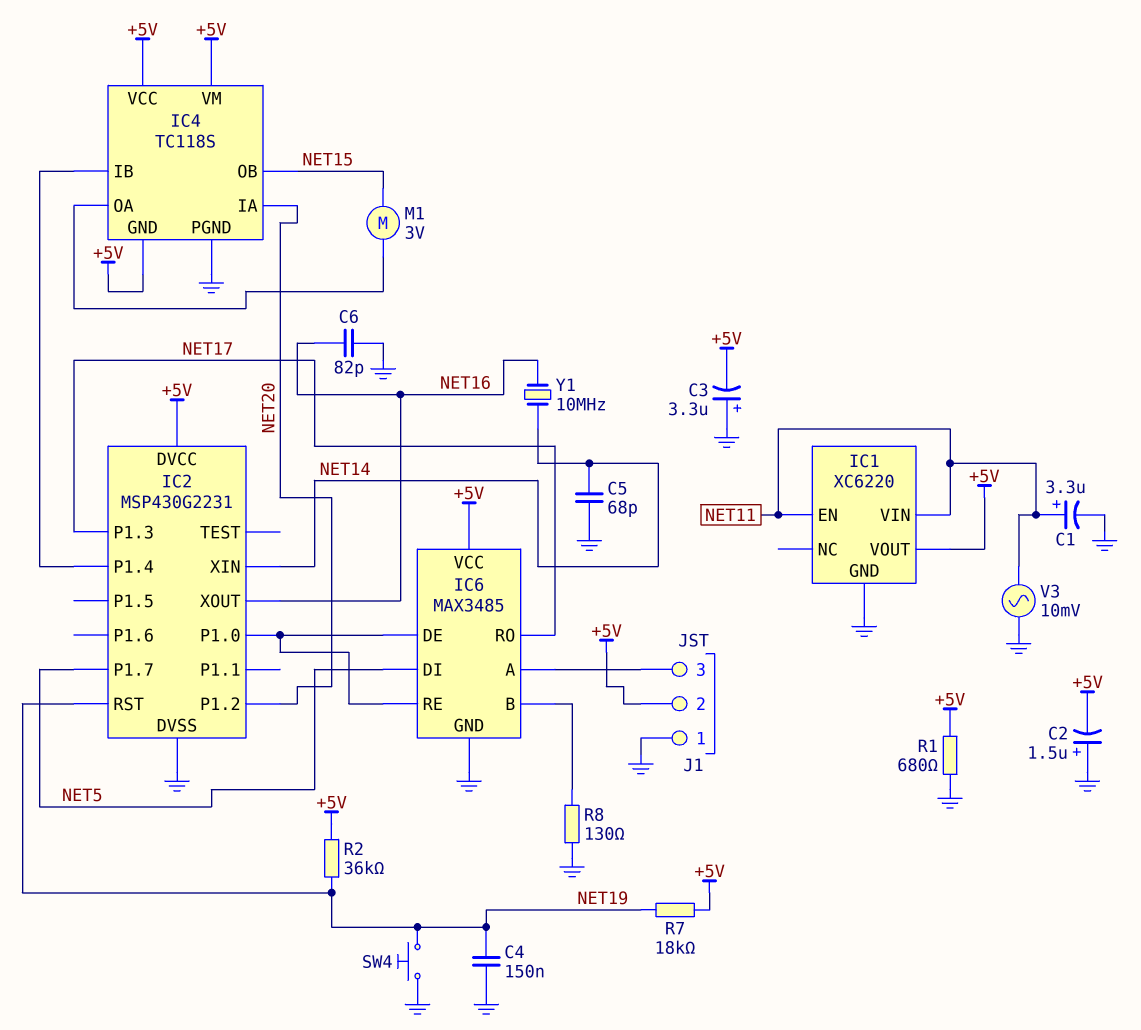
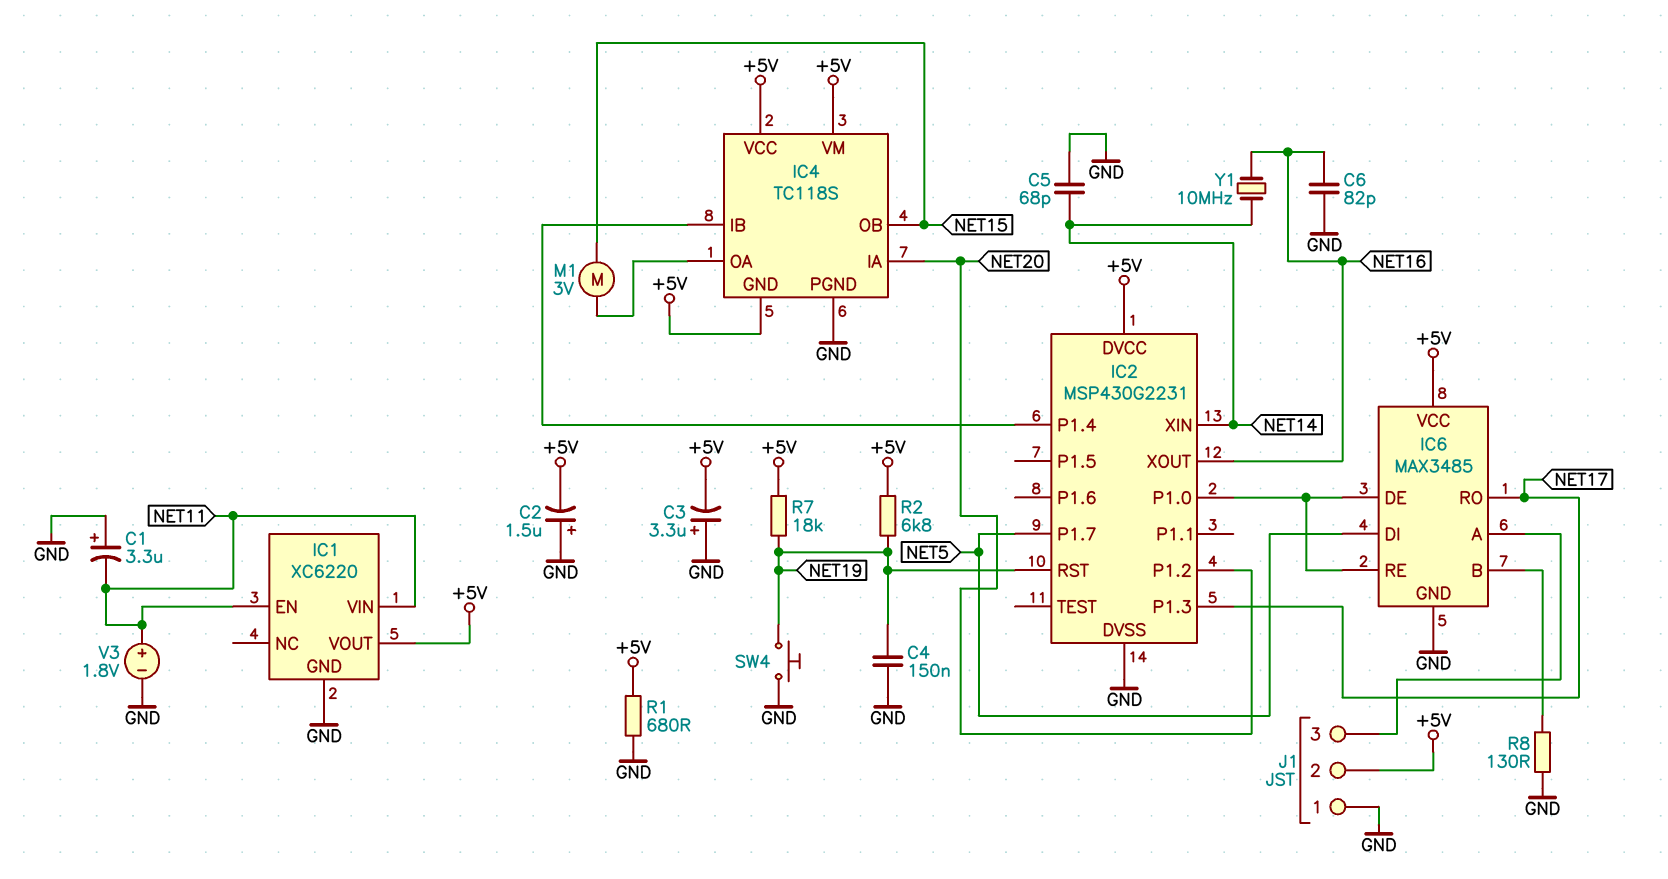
C1: 3.3uF (plus NET11, minus GND) -> 3.3uF (plus GND, minus NET11)
R2: 36k (+5V, NET19) -> 6.8k (+5V, NET19)
V3: AC 10mV (GND, NET11) -> 1.8V (plus NET11, minus GND)

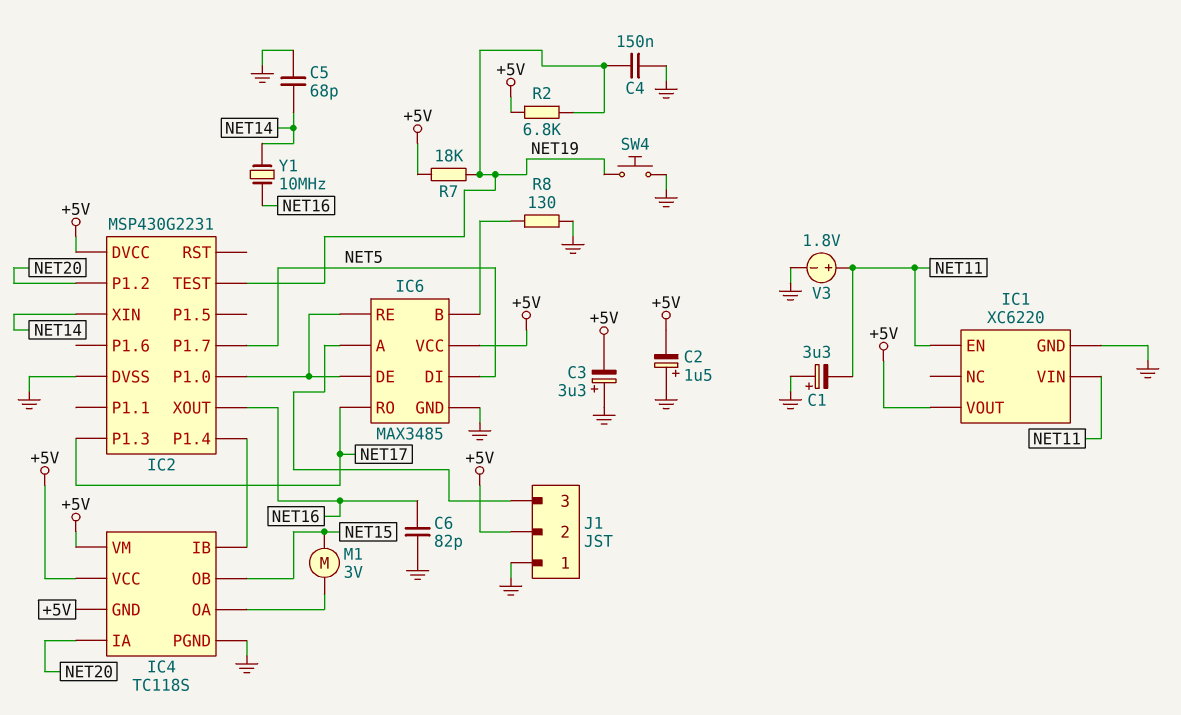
IC2 pin RST: NET19 -> none
IC2 pin TEST: none -> NET19
R1: 680 (+5V, GND) -> none

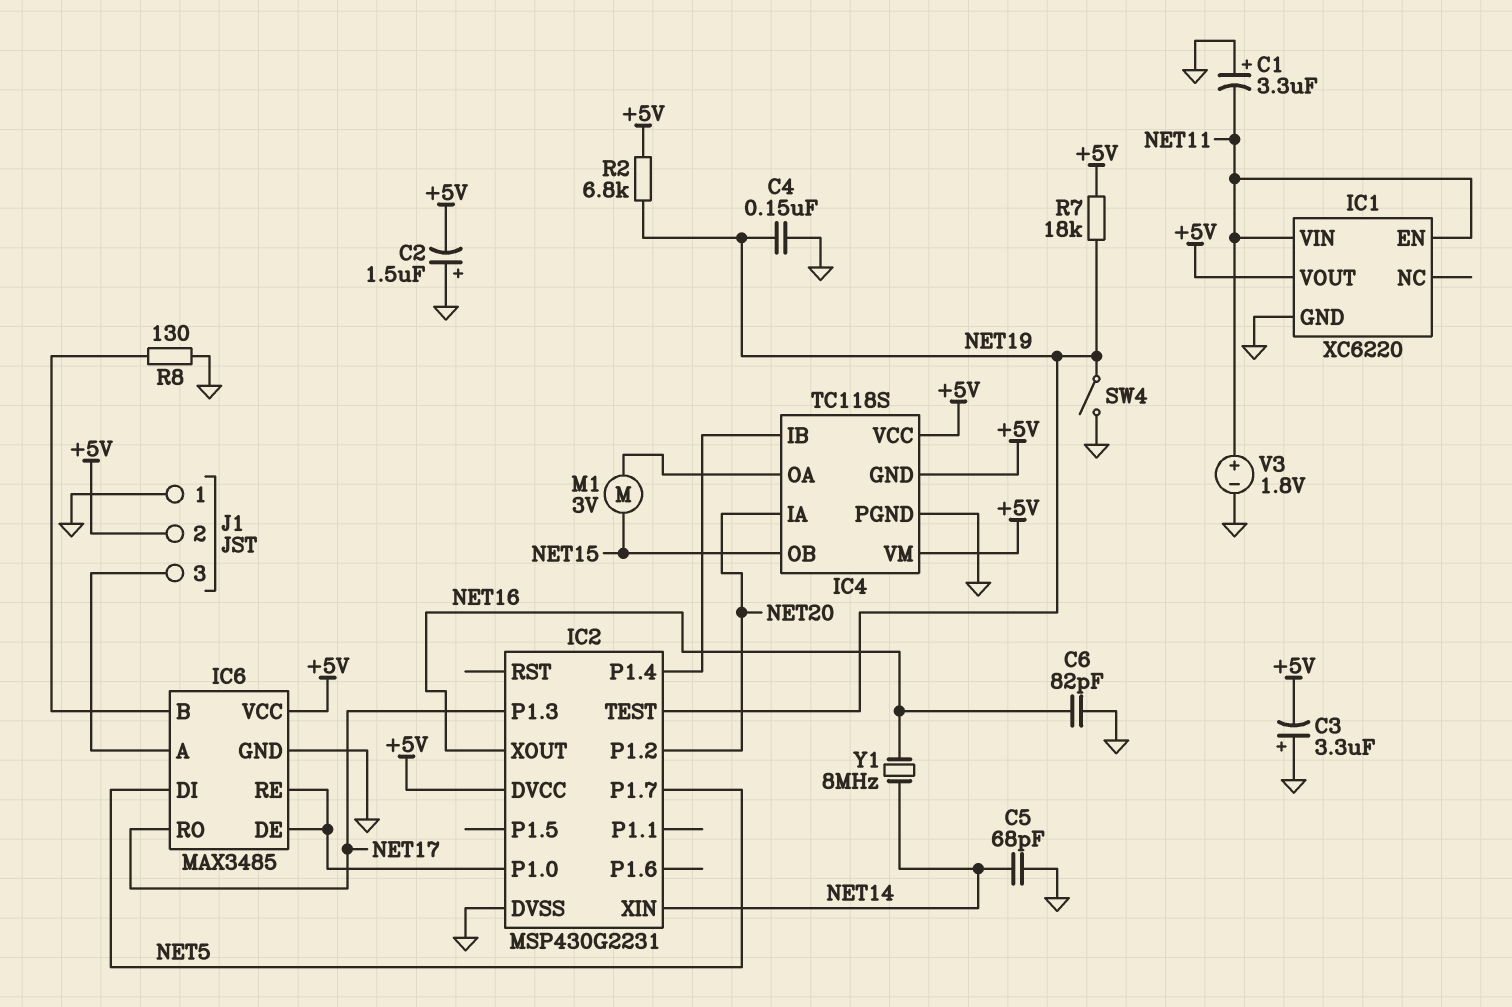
SW4: button (GND, NET19) -> switch (GND, NET19)
Y1: 10MHz (NET14, NET16) -> 8MHz (NET14, NET16)

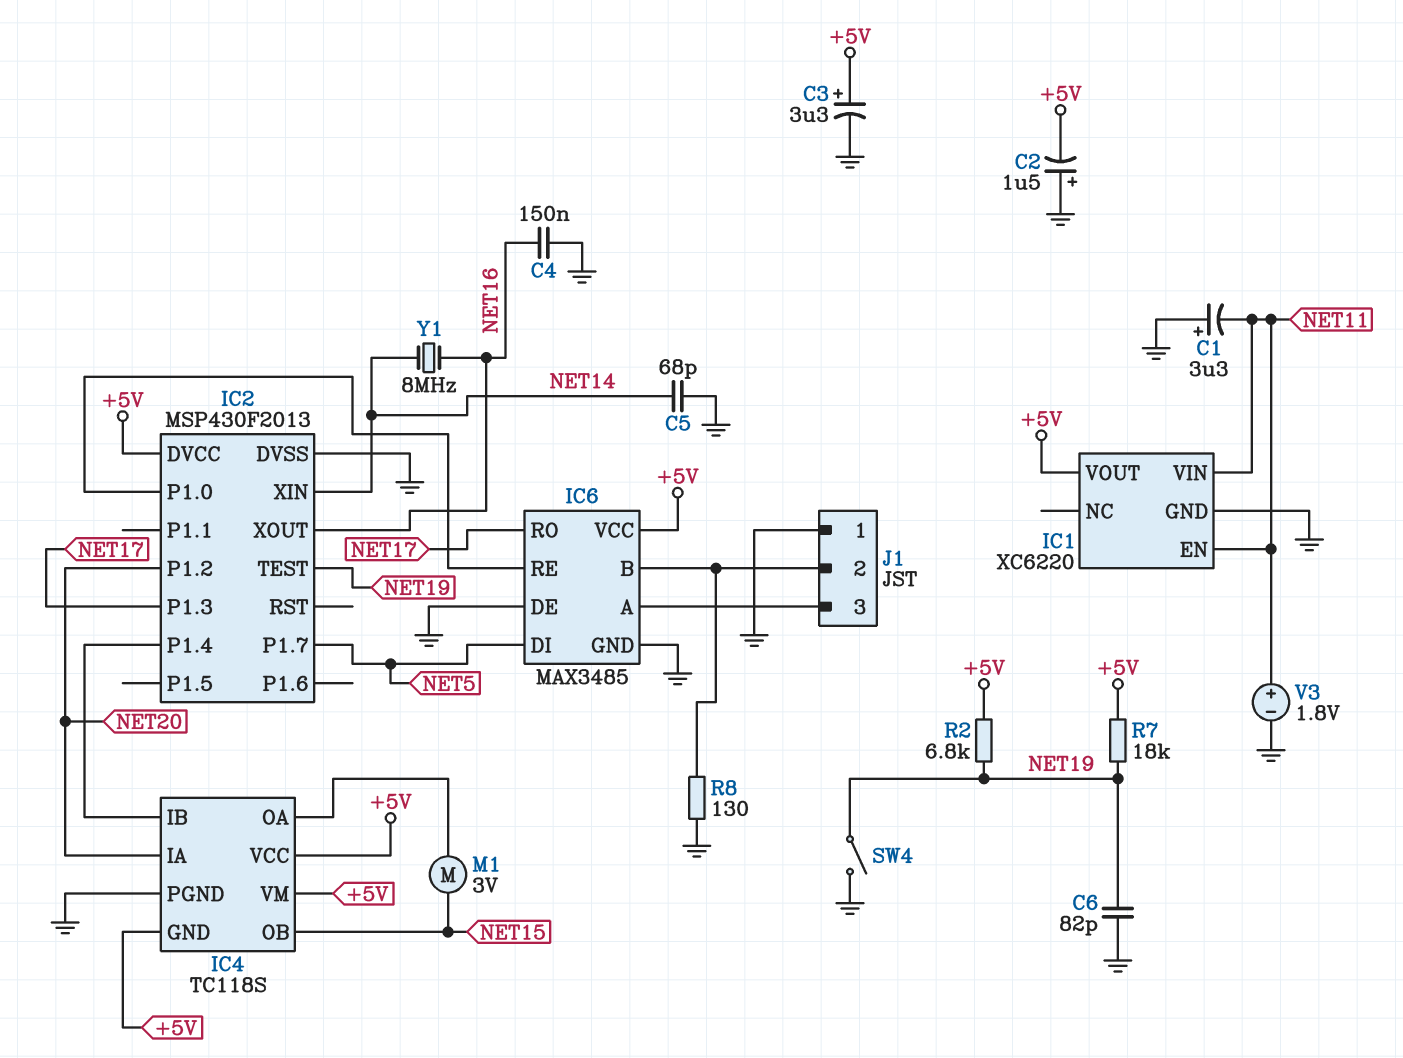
C3: 3.3uF (plus GND, minus +5V) -> 3.3uF (plus +5V, minus GND)
C4: 150nF (GND, NET19) -> 150nF (GND, NET16)
C6: 82pF (GND, NET16) -> 82pF (GND, NET19)
IC2: MSP430G2231 -> MSP430F2013
IC6 pin DE: IC2/P1.0 -> GND
J1 pin 2: +5V -> IC6/B

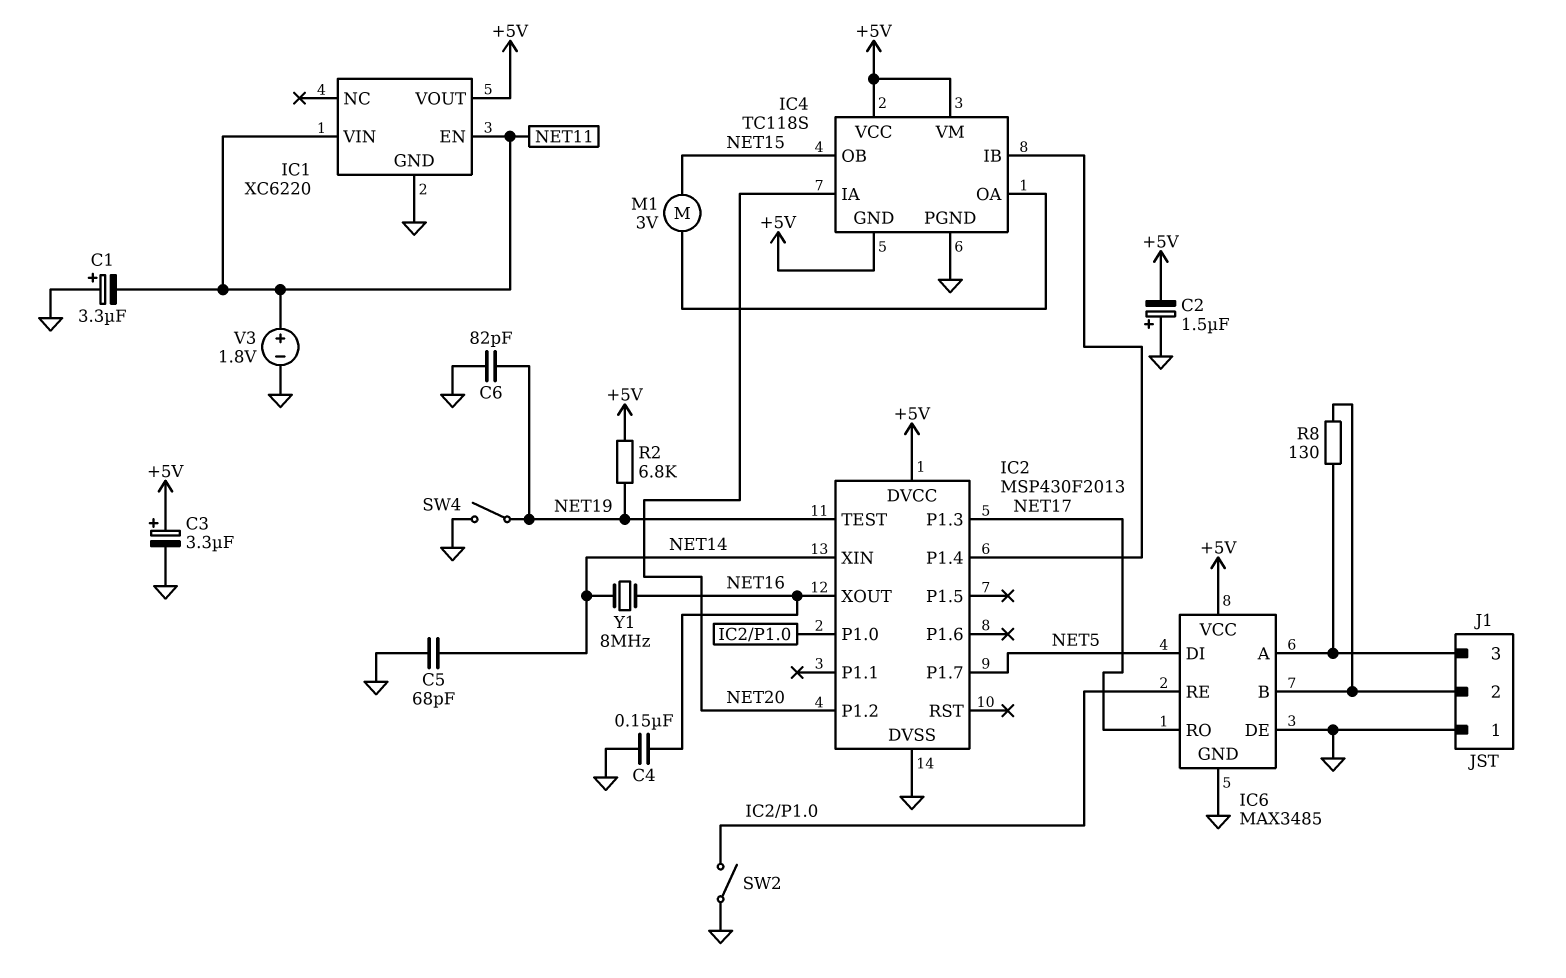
R7: 18k (+5V, NET19) -> none
R8: 130 (GND, IC6/B) -> 130 (IC6/A, IC6/B)
SW2: none -> switch (GND, IC2/P1.0)

